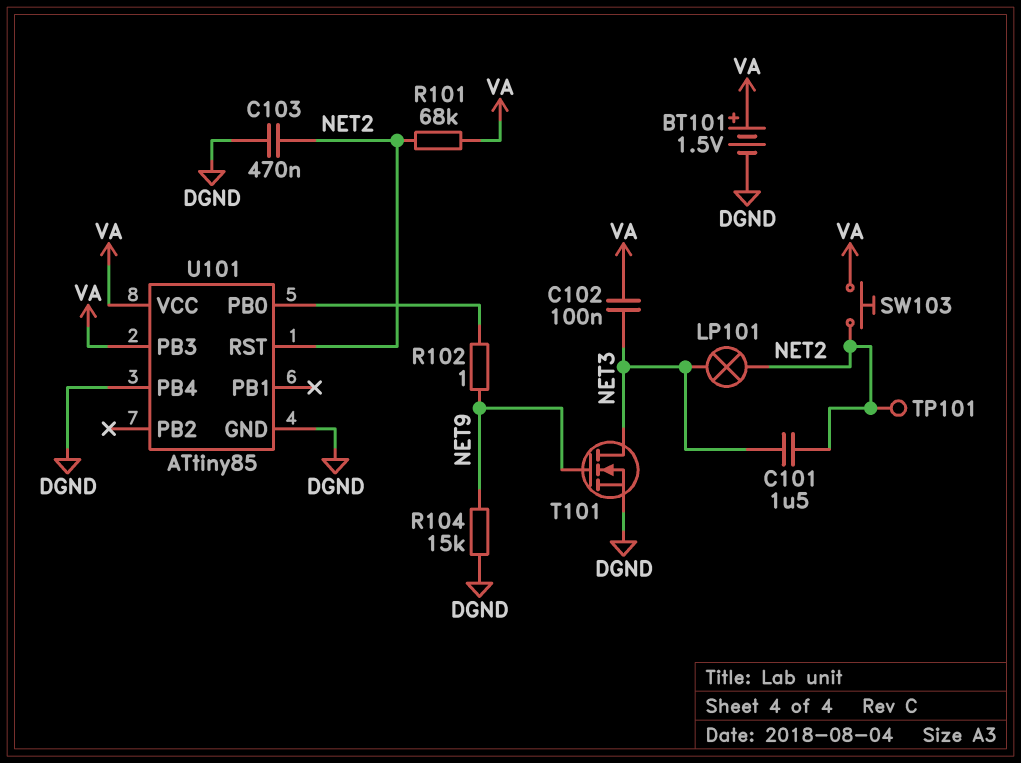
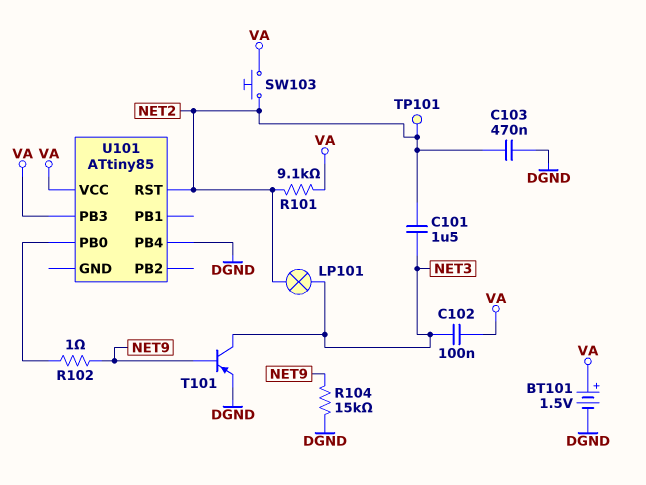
R101: 68k (NET2, VA) -> 9.1k (NET2, VA)
T101: NMOS (G NET9, D NET3, S DGND) -> PNP (B NET9, C NET3, E DGND)
U101 pin GND: DGND -> none

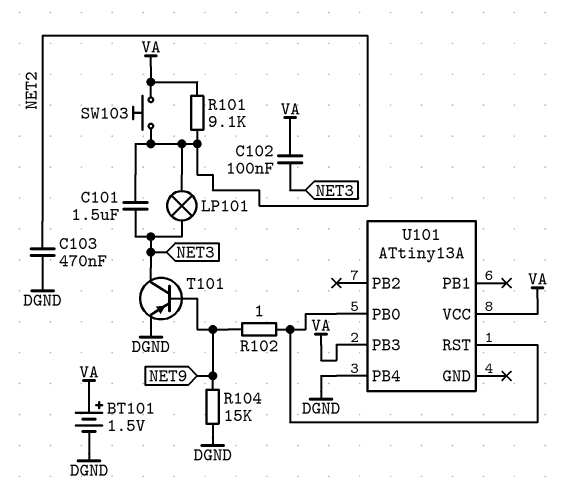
TP101: test point (NET2) -> none
U101: ATtiny85 -> ATtiny13A
U101 pin RST: NET2 -> U101/PB0

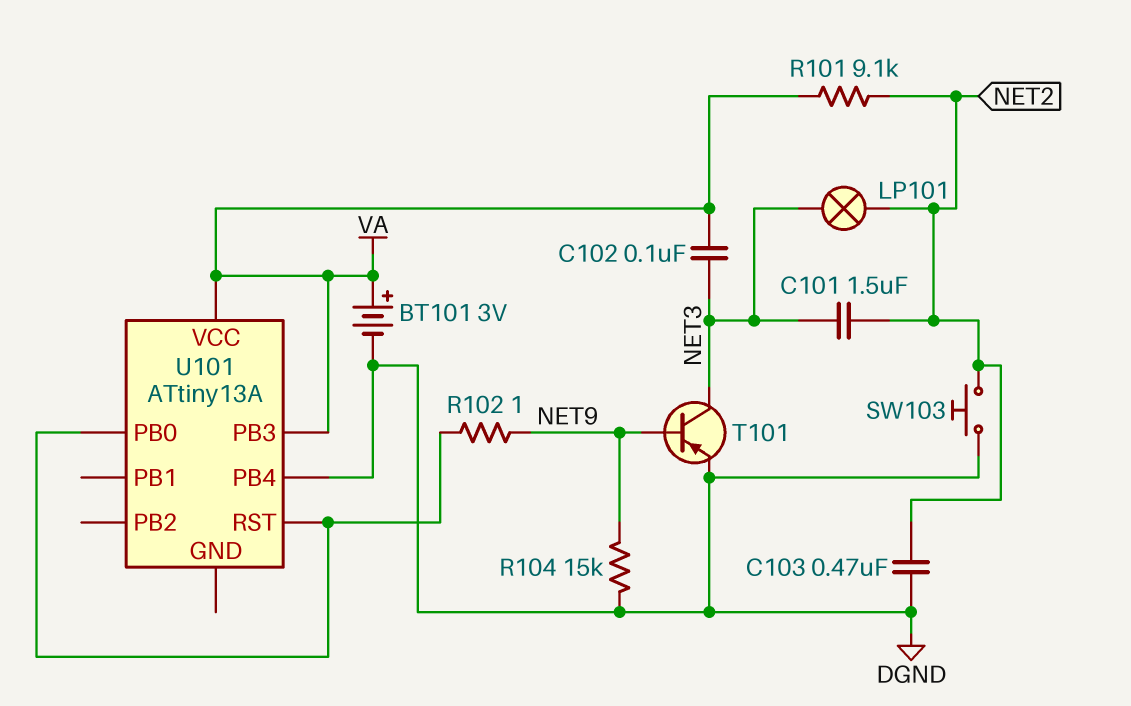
BT101: 1.5V (plus VA, minus DGND) -> 3V (plus VA, minus DGND)
SW103: button (NET2, VA) -> button (DGND, NET2)

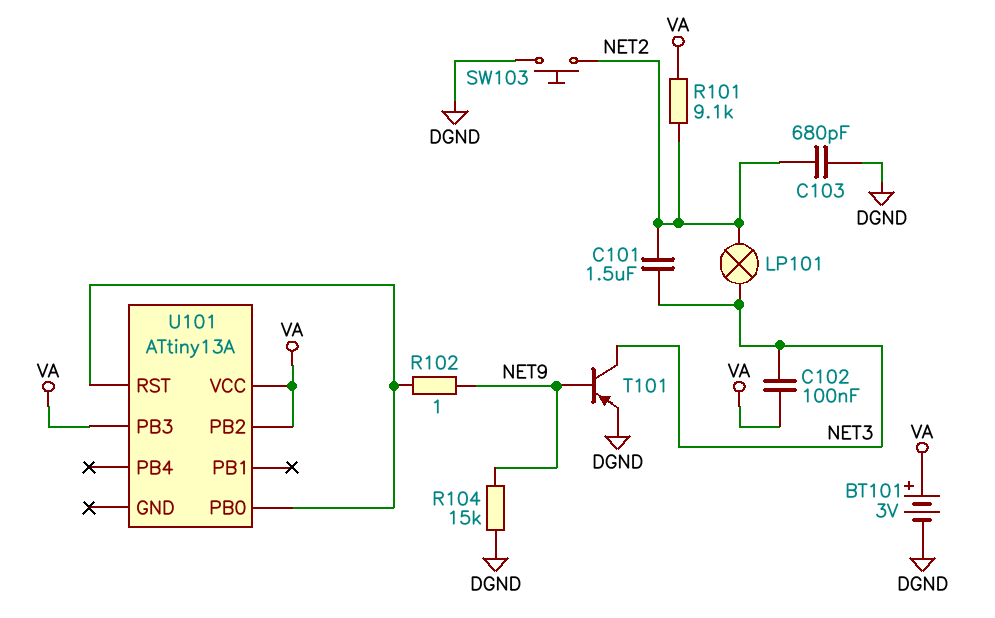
C103: 470nF (DGND, NET2) -> 680pF (DGND, NET2)
U101 pin PB2: none -> VA
U101 pin PB4: DGND -> none

